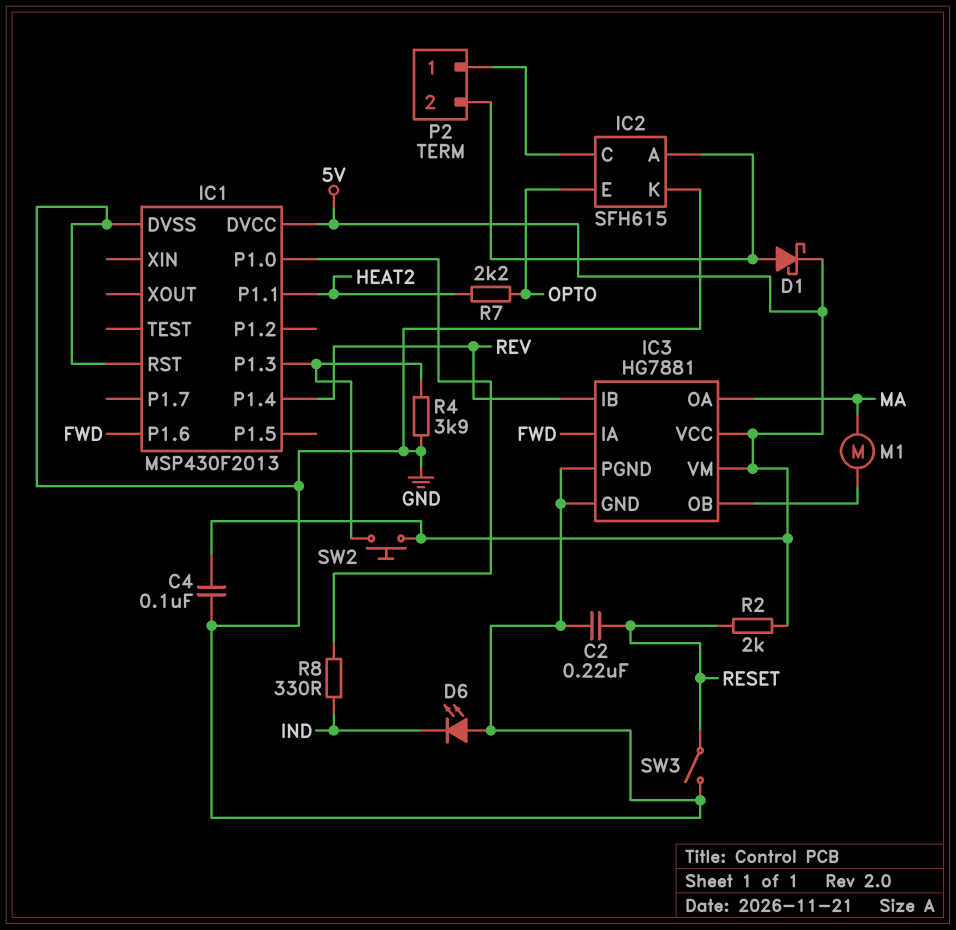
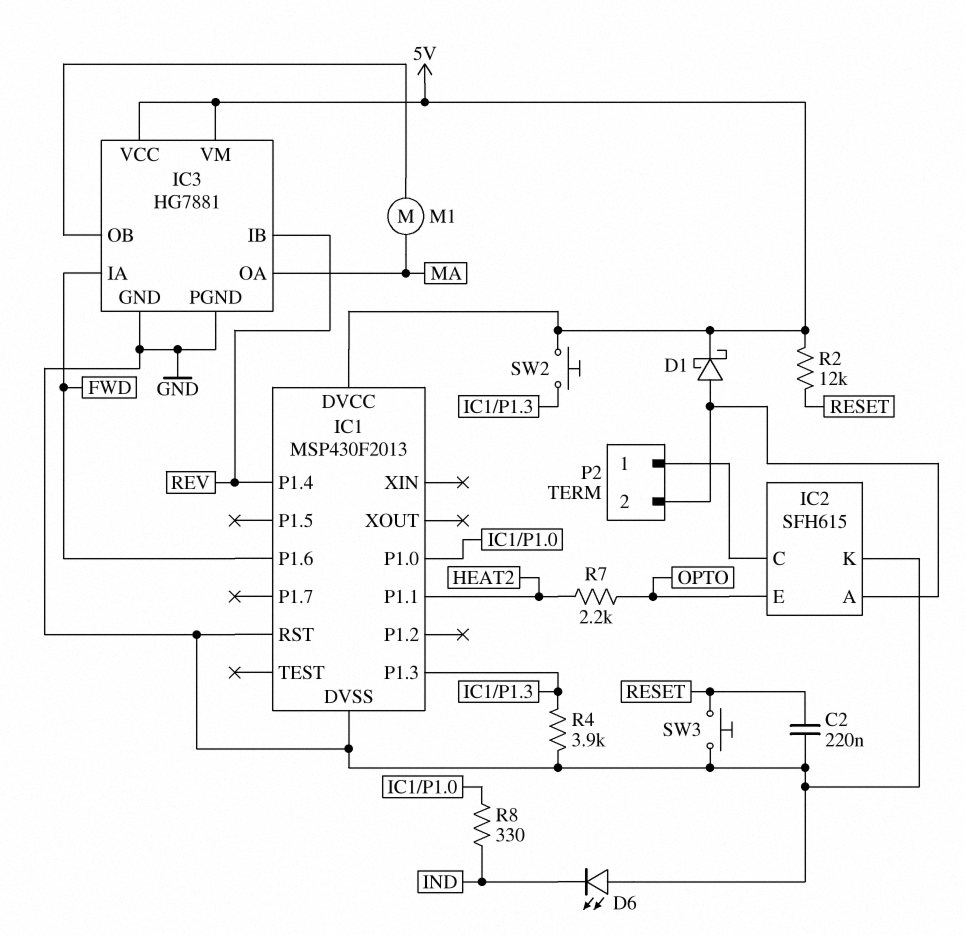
C4: 100nF (5V, GND) -> none
R2: 2k (5V, RESET) -> 12k (5V, RESET)
SW3: switch (GND, RESET) -> button (GND, RESET)

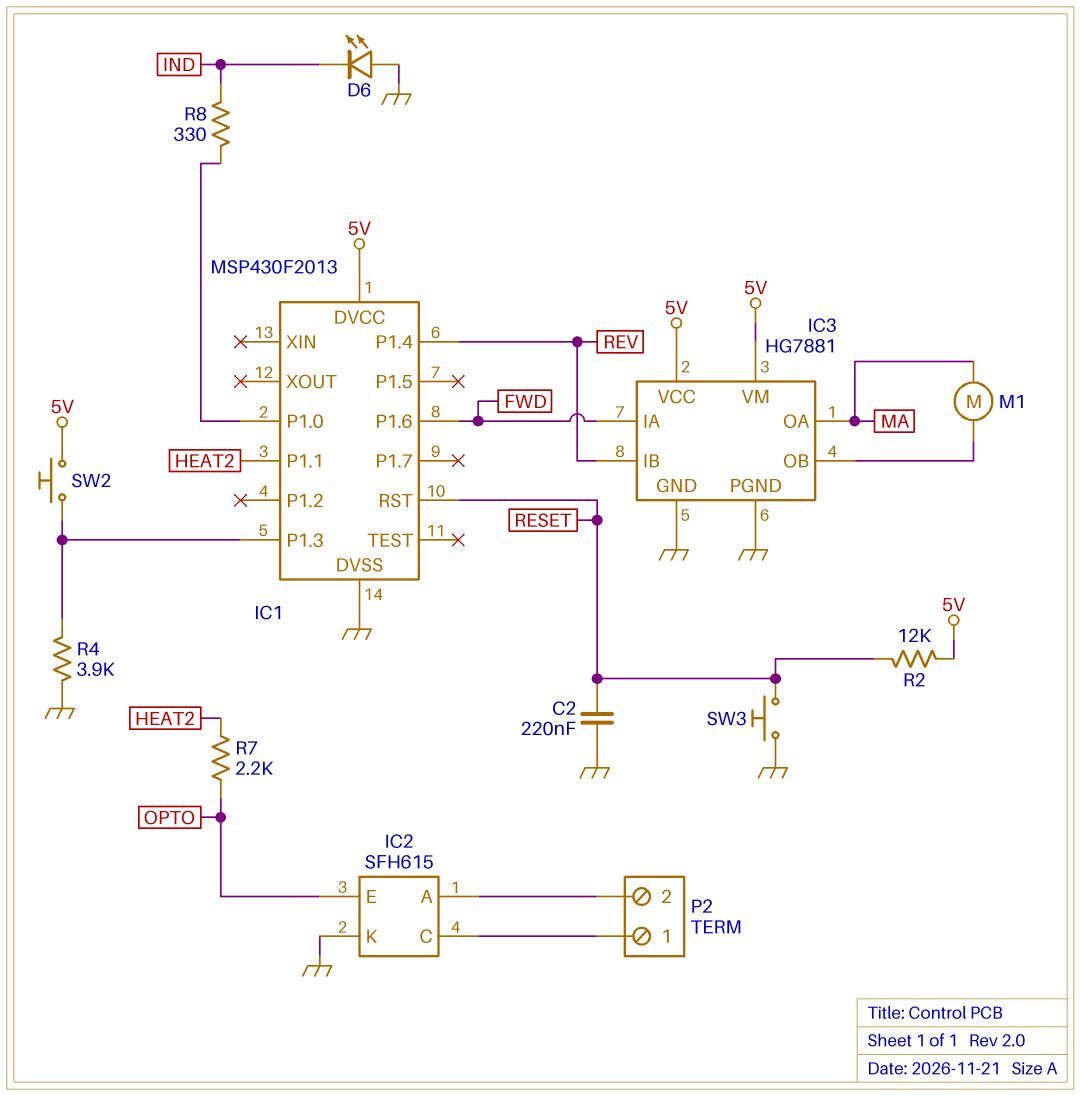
D1: schottky (A IC2/A, K 5V) -> none
IC1 pin RST: GND -> RESET

